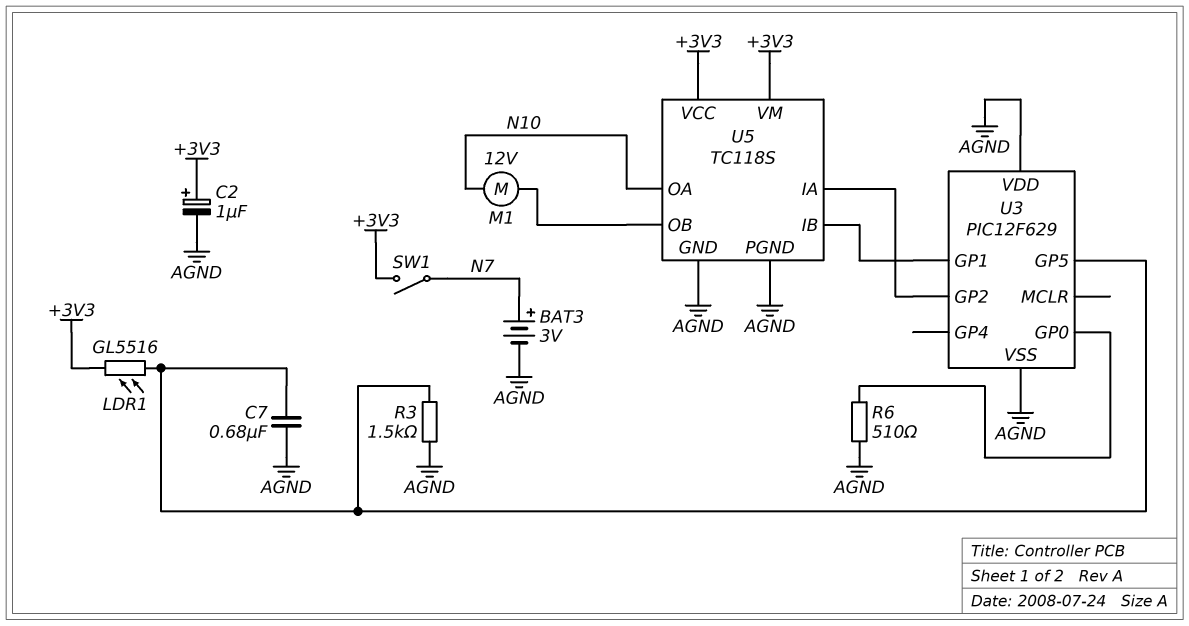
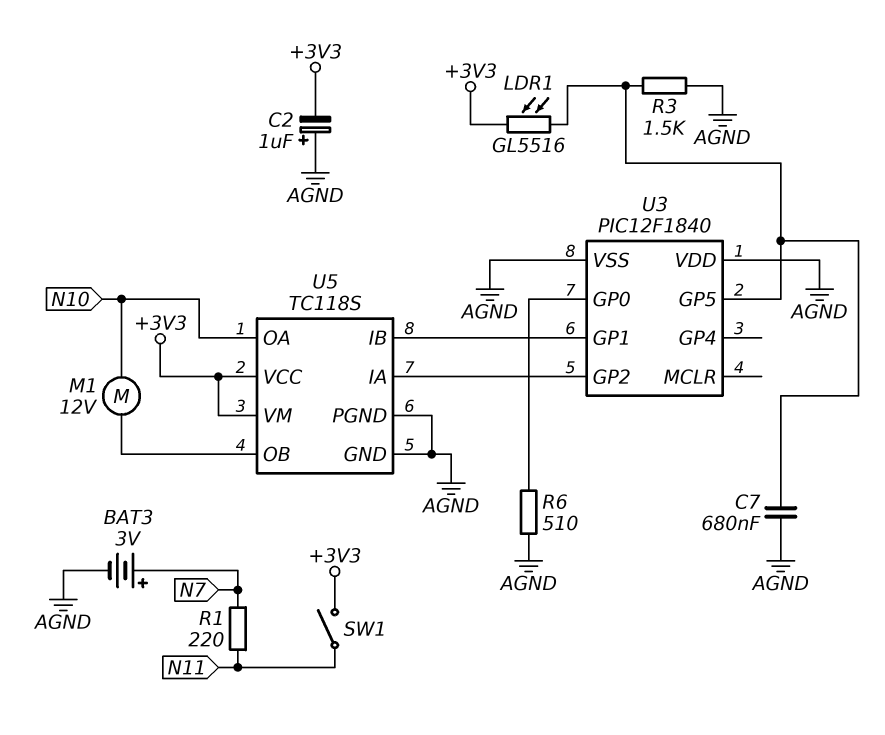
C2: 1uF (plus +3V3, minus AGND) -> 1uF (plus AGND, minus +3V3)
R1: none -> 220 (N7, N11)
SW1: switch (+3V3, N7) -> switch (+3V3, N11)
U3: PIC12F629 -> PIC12F1840

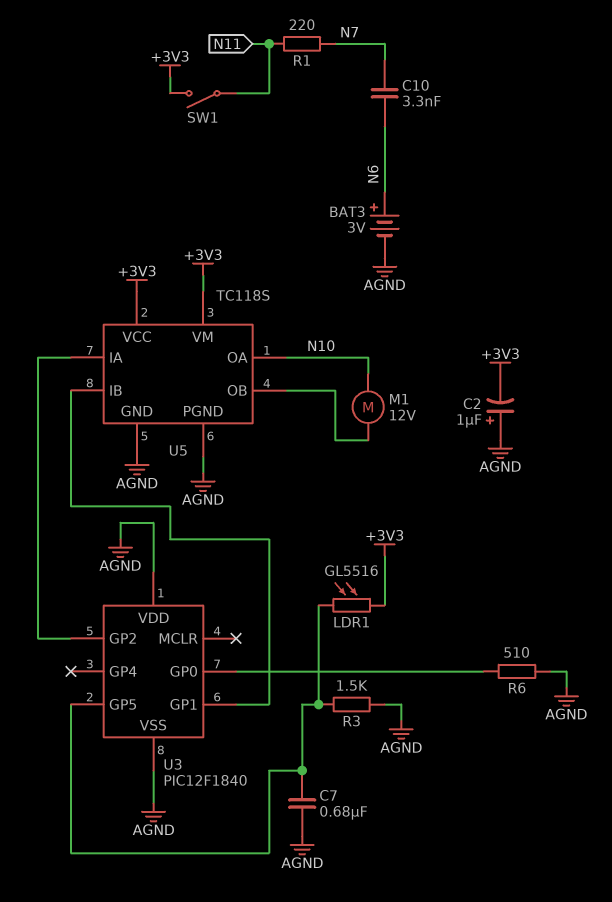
BAT3: 3V (plus N7, minus AGND) -> 3V (plus N6, minus AGND)
C10: none -> 3.3nF (N6, N7)

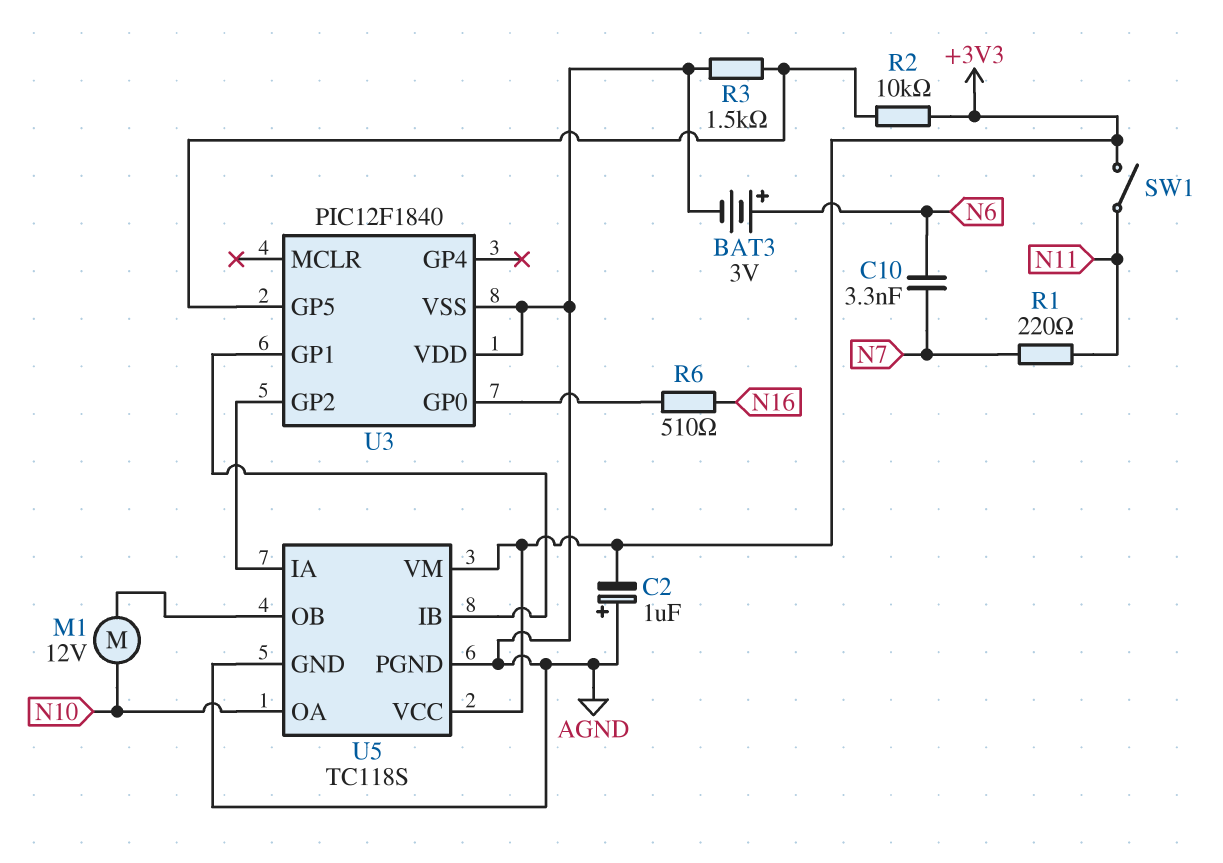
C7: 680nF (AGND, U3/GP5) -> none
LDR1: GL5516 (+3V3, U3/GP5) -> none
R2: none -> 10k (+3V3, U3/GP5)
R6: 510 (AGND, U3/GP0) -> 510 (N16, U3/GP0)

